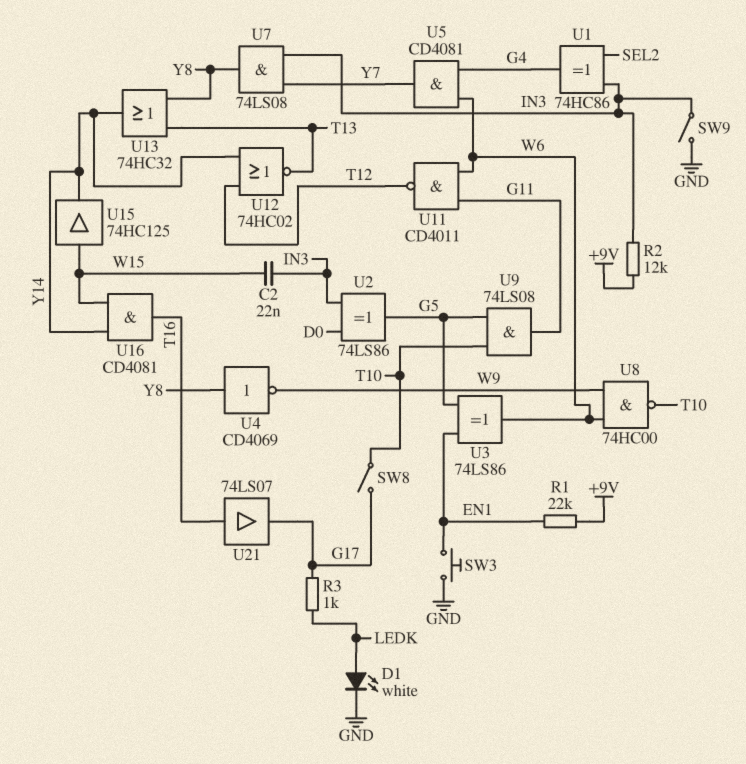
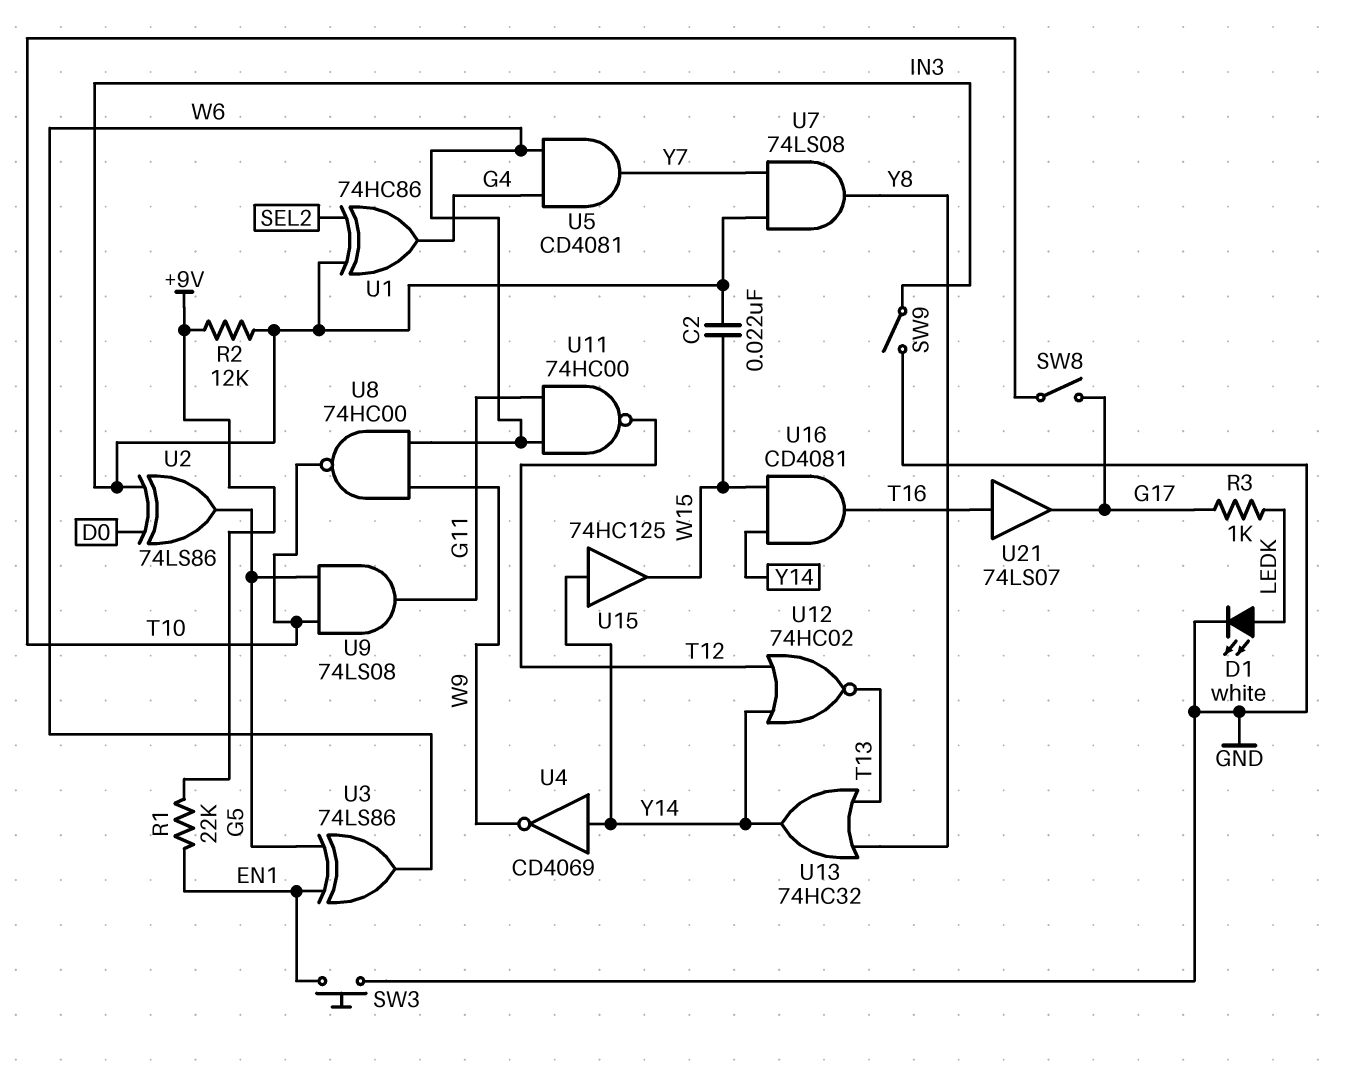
U4: NOT CD4069 (in Y8, out W9) -> NOT CD4069 (in Y14, out W9)
U11: NAND CD4011 (in G11, in W6, out T12) -> NAND 74HC00 (in G11, in W6, out T12)
U15: buffer 74HC125 (in W15, out Y14) -> buffer 74HC125 (in Y14, out W15)

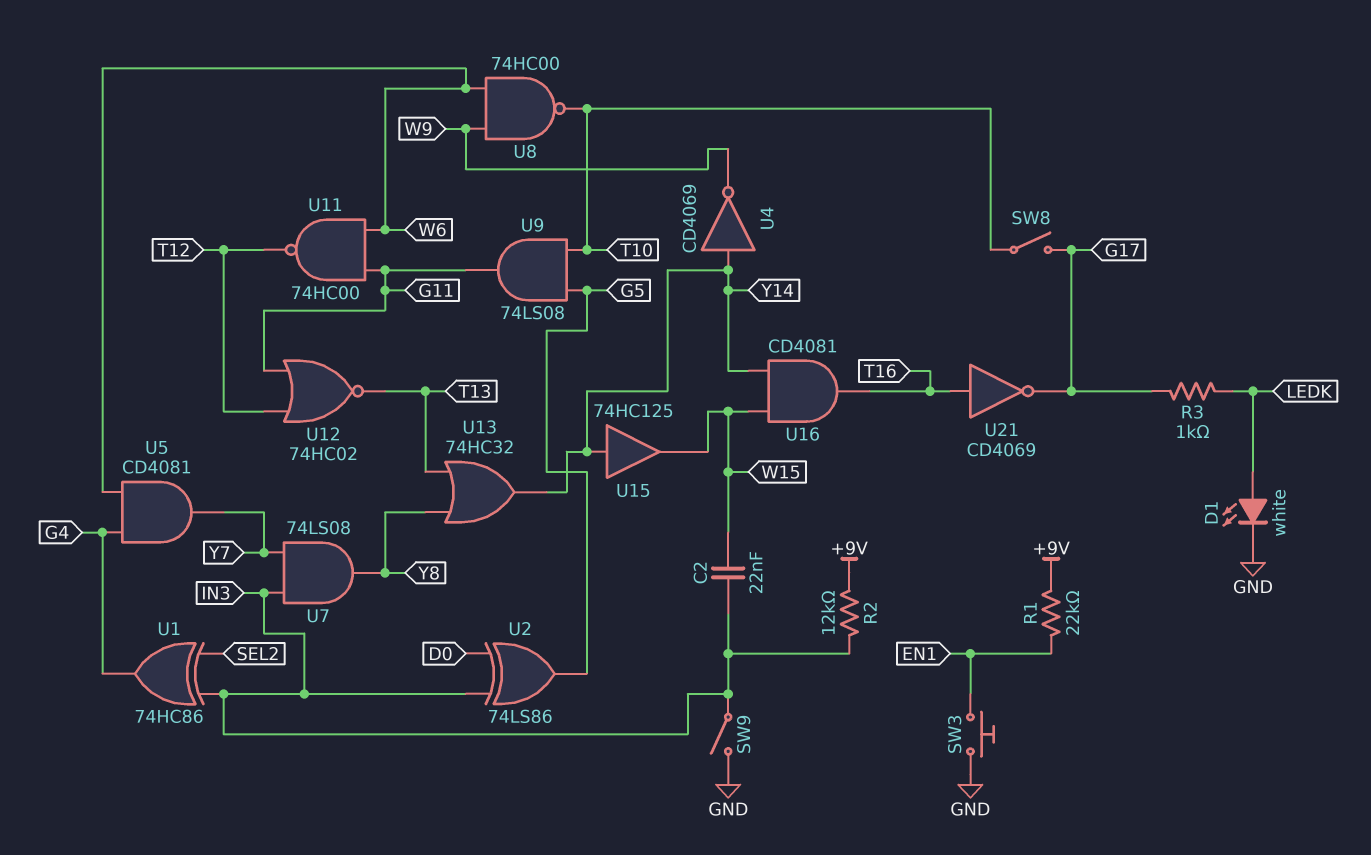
U3: XOR 74LS86 (in EN1, in G5, out W6) -> none
U12: NOR 74HC02 (in T12, in Y14, out T13) -> NOR 74HC02 (in G11, in T12, out T13)
U21: buffer 74LS07 (in T16, out G17) -> NOT CD4069 (in T16, out G17)

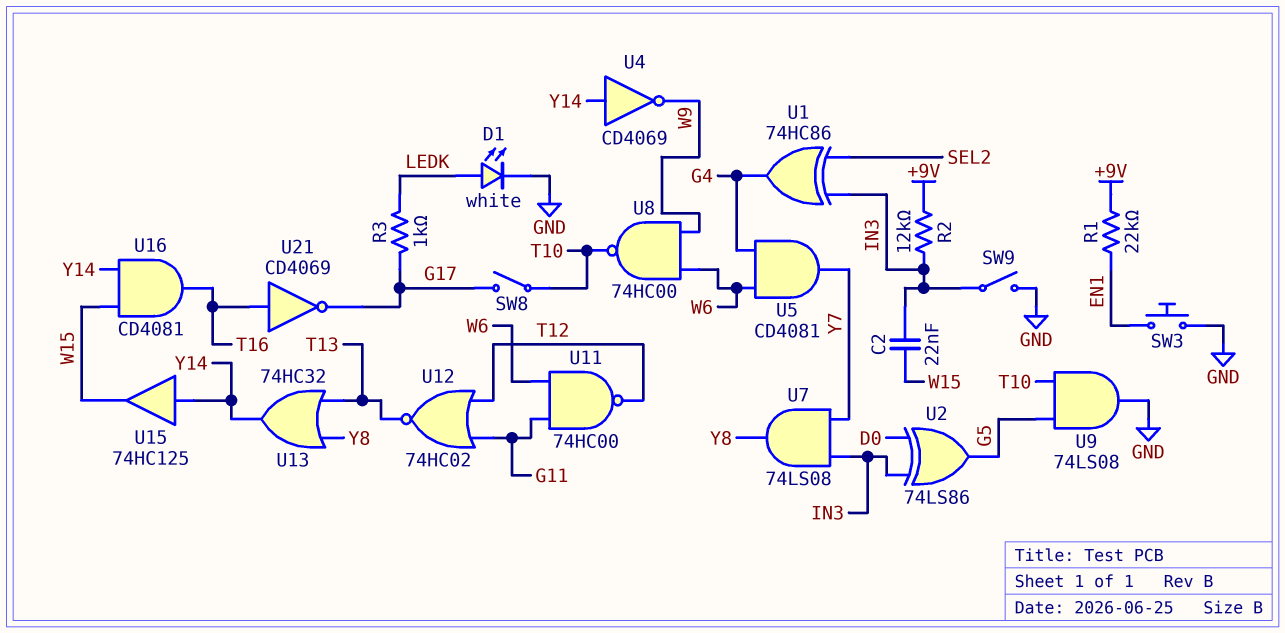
U9: AND 74LS08 (in G5, in T10, out G11) -> AND 74LS08 (in G5, in T10, out GND)

